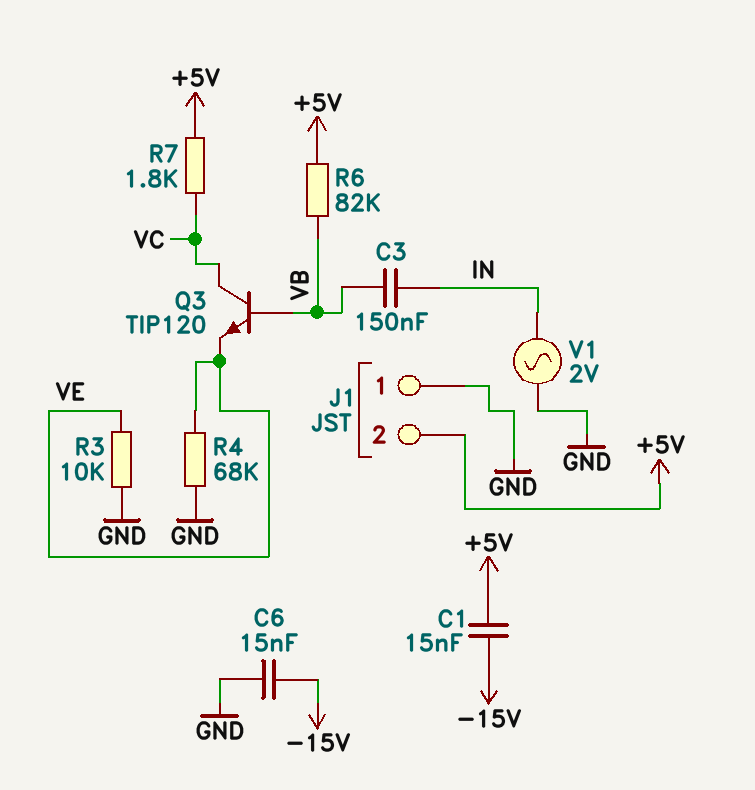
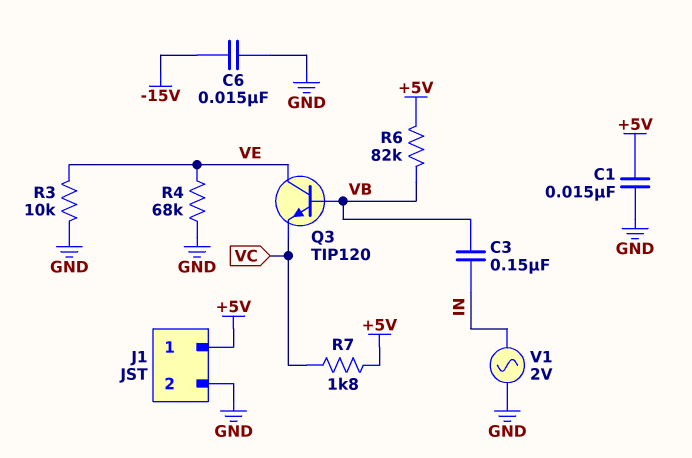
C1: 15nF (+5V, -15V) -> 15nF (+5V, GND)
J1 pin 1: GND -> +5V
J1 pin 2: +5V -> GND
Q3: NPN TIP120 (B VB, C VC, E VE) -> NPN TIP120 (B VB, C VE, E VC)

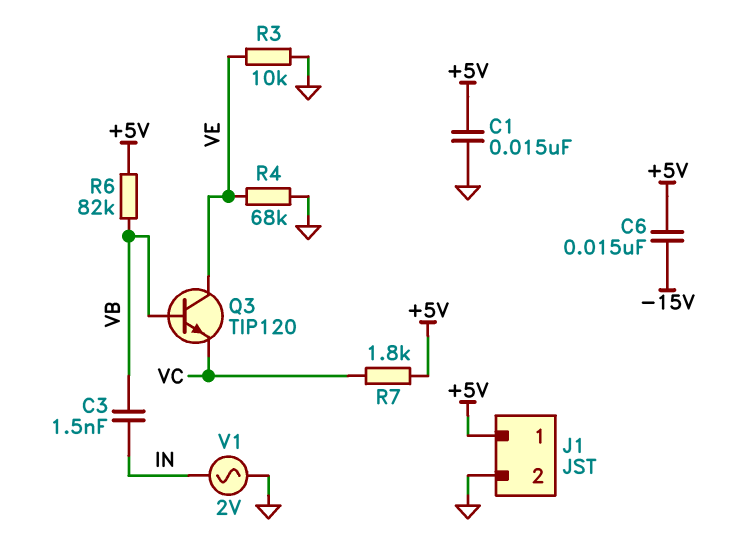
C3: 150nF (IN, VB) -> 1.5nF (IN, VB)
C6: 15nF (-15V, GND) -> 15nF (+5V, -15V)

